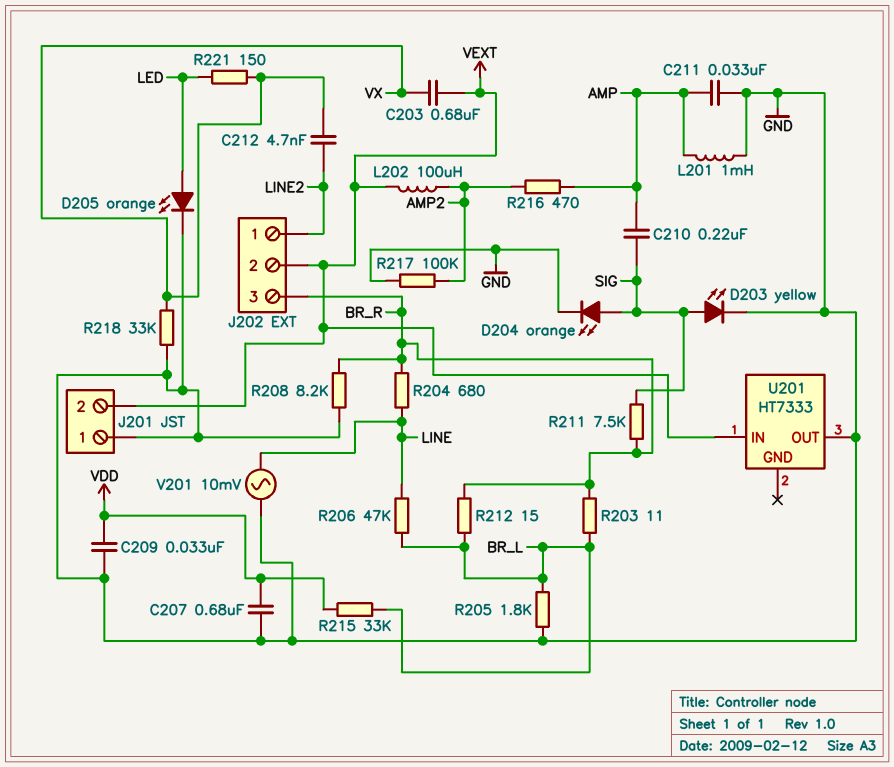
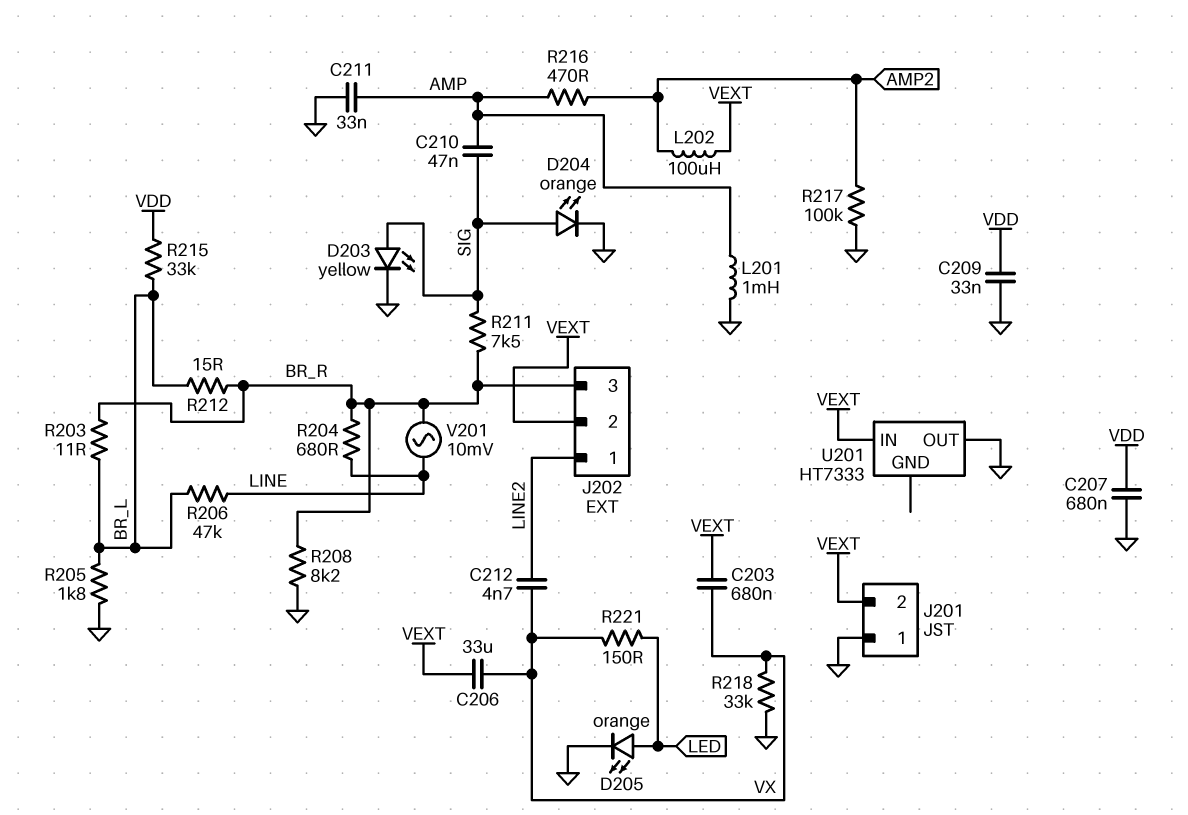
C206: none -> 33uF (VEXT, VX)
C210: 220nF (AMP, SIG) -> 47nF (AMP, SIG)
V201: AC 10mV (GND, LINE) -> AC 10mV (BR_R, LINE)

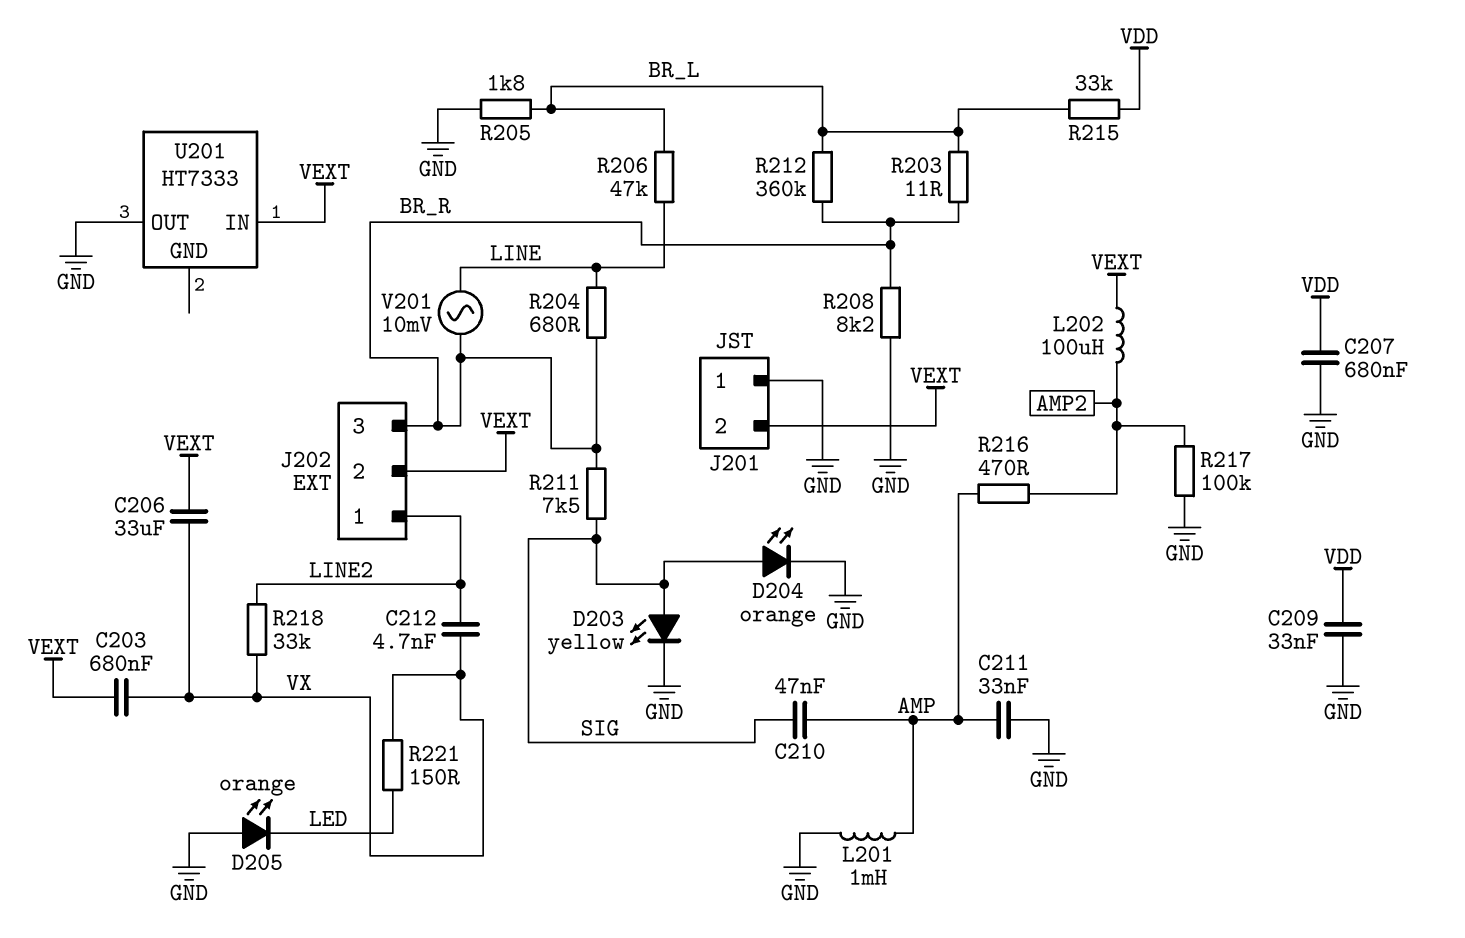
D205: LED orange (A LED, K GND) -> LED orange (A GND, K LED)
R212: 15 (BR_L, BR_R) -> 360k (BR_L, BR_R)
R218: 33k (GND, VX) -> 33k (LINE2, VX)

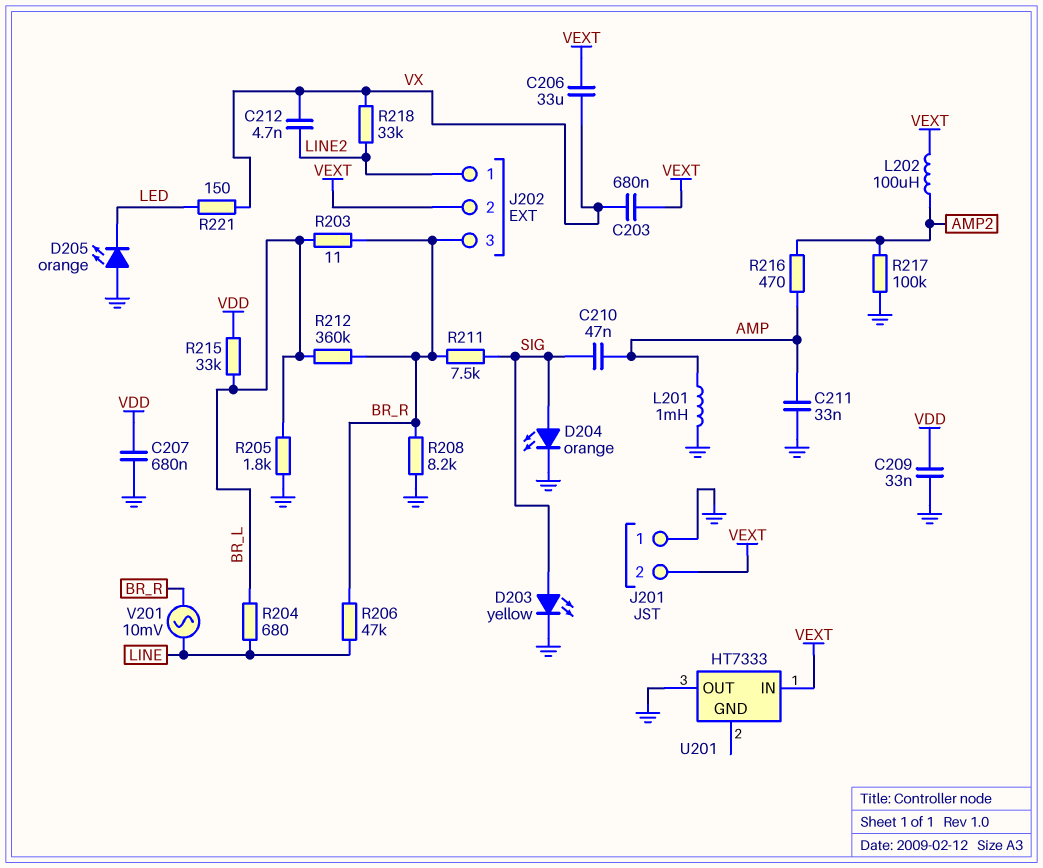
R204: 680 (BR_R, LINE) -> 680 (BR_L, LINE)
R206: 47k (BR_L, LINE) -> 47k (BR_R, LINE)

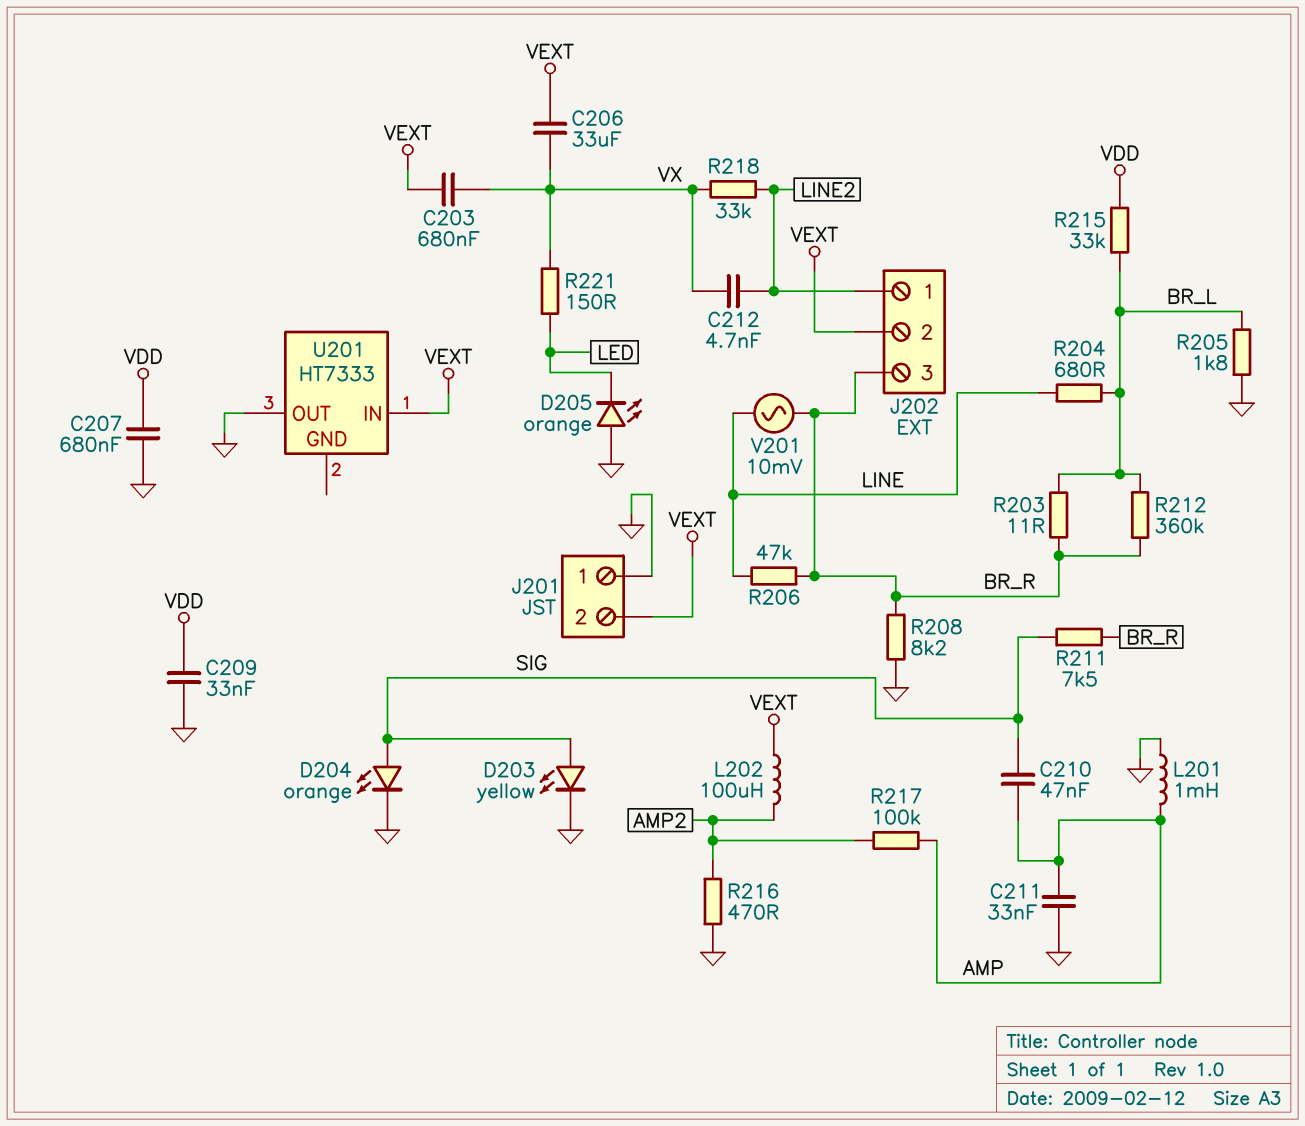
R216: 470 (AMP, AMP2) -> 470 (AMP2, GND)
R217: 100k (AMP2, GND) -> 100k (AMP, AMP2)

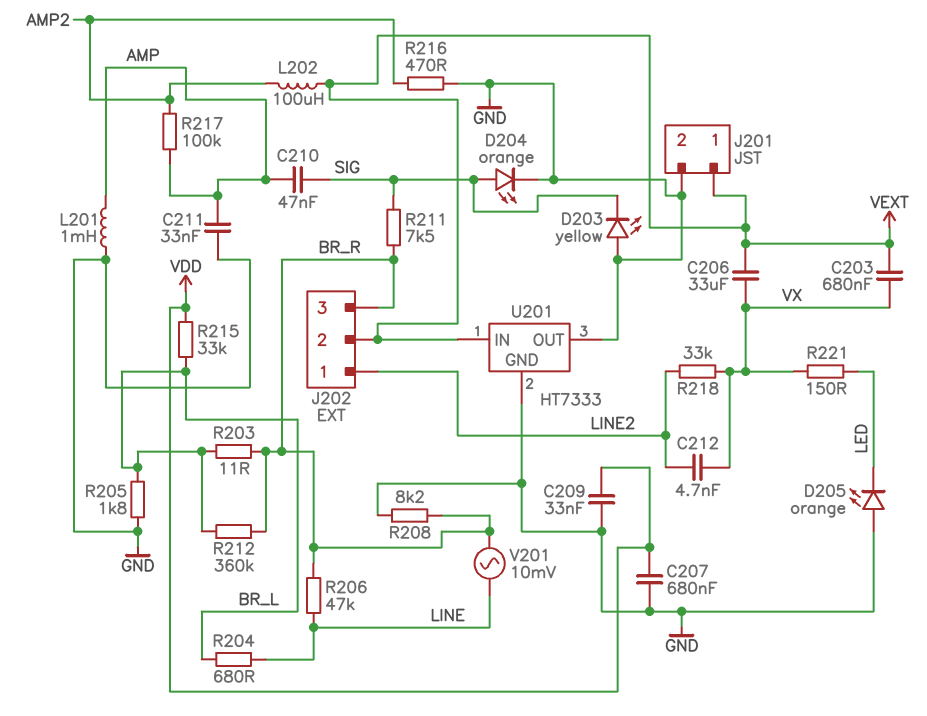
D203: LED yellow (A SIG, K GND) -> LED yellow (A GND, K SIG)
J201 pin 1: GND -> VEXT
J201 pin 2: VEXT -> GND
U201 pin GND: none -> GND

